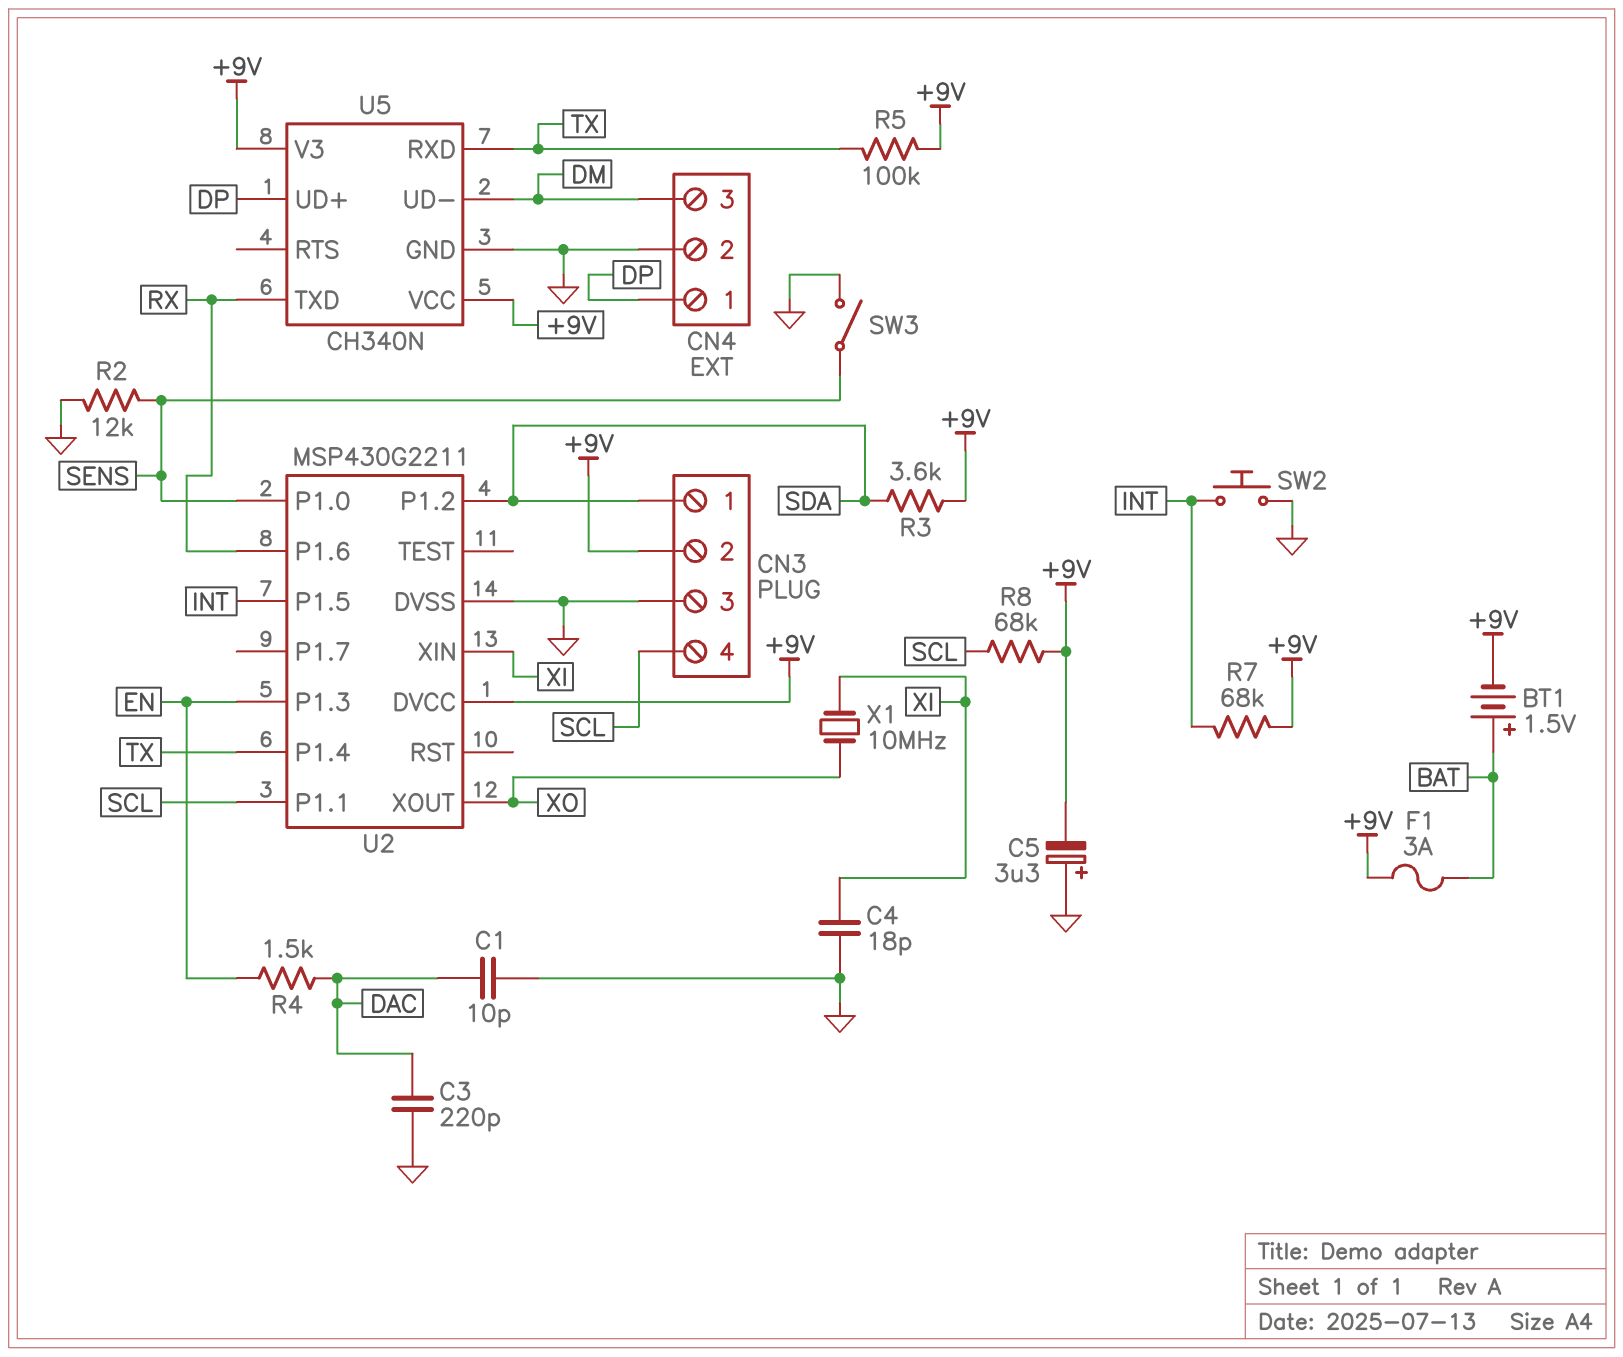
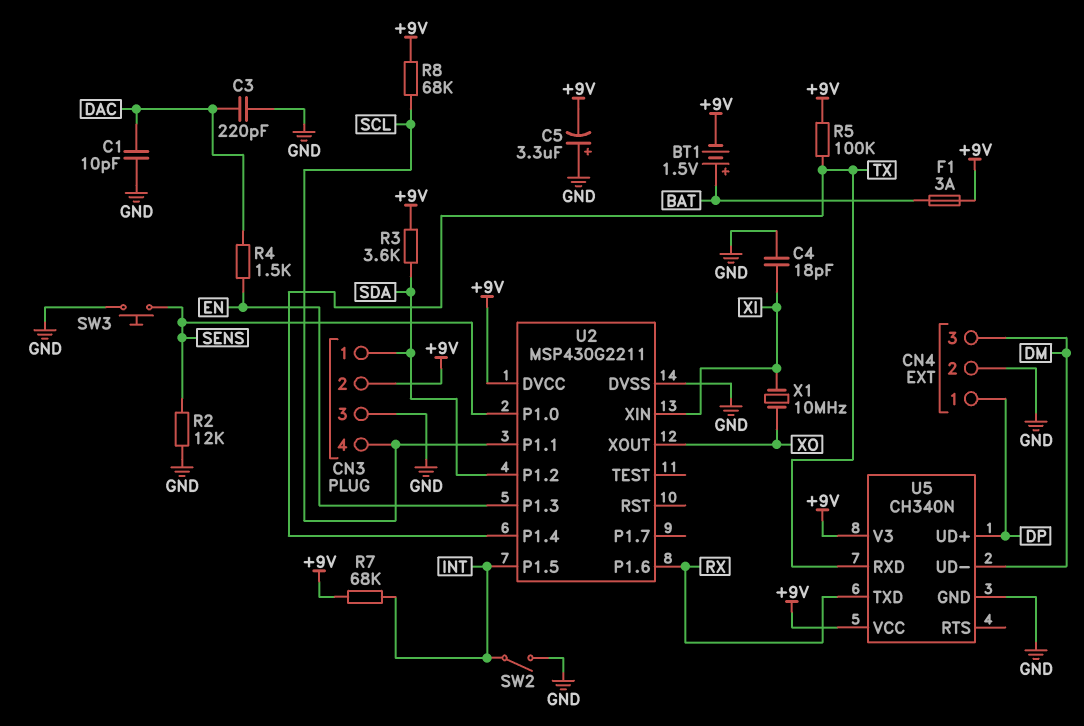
SW2: button (GND, INT) -> switch (GND, INT)
SW3: switch (GND, SENS) -> button (GND, SENS)

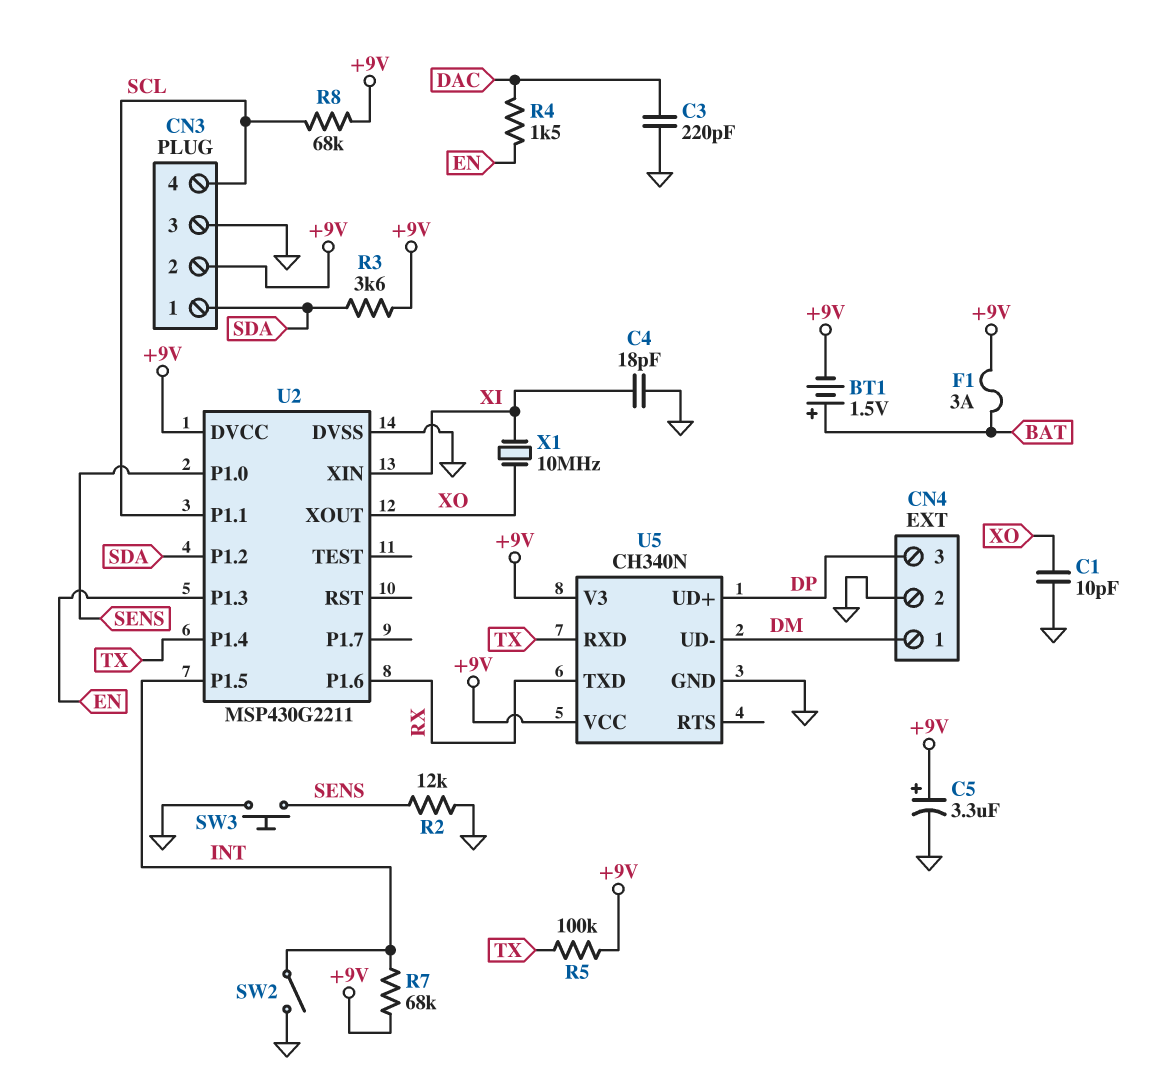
C1: 10pF (DAC, GND) -> 10pF (GND, XO)
C5: 3.3uF (plus GND, minus +9V) -> 3.3uF (plus +9V, minus GND)
CN4 pin 1: DP -> DM
CN4 pin 3: DM -> DP

